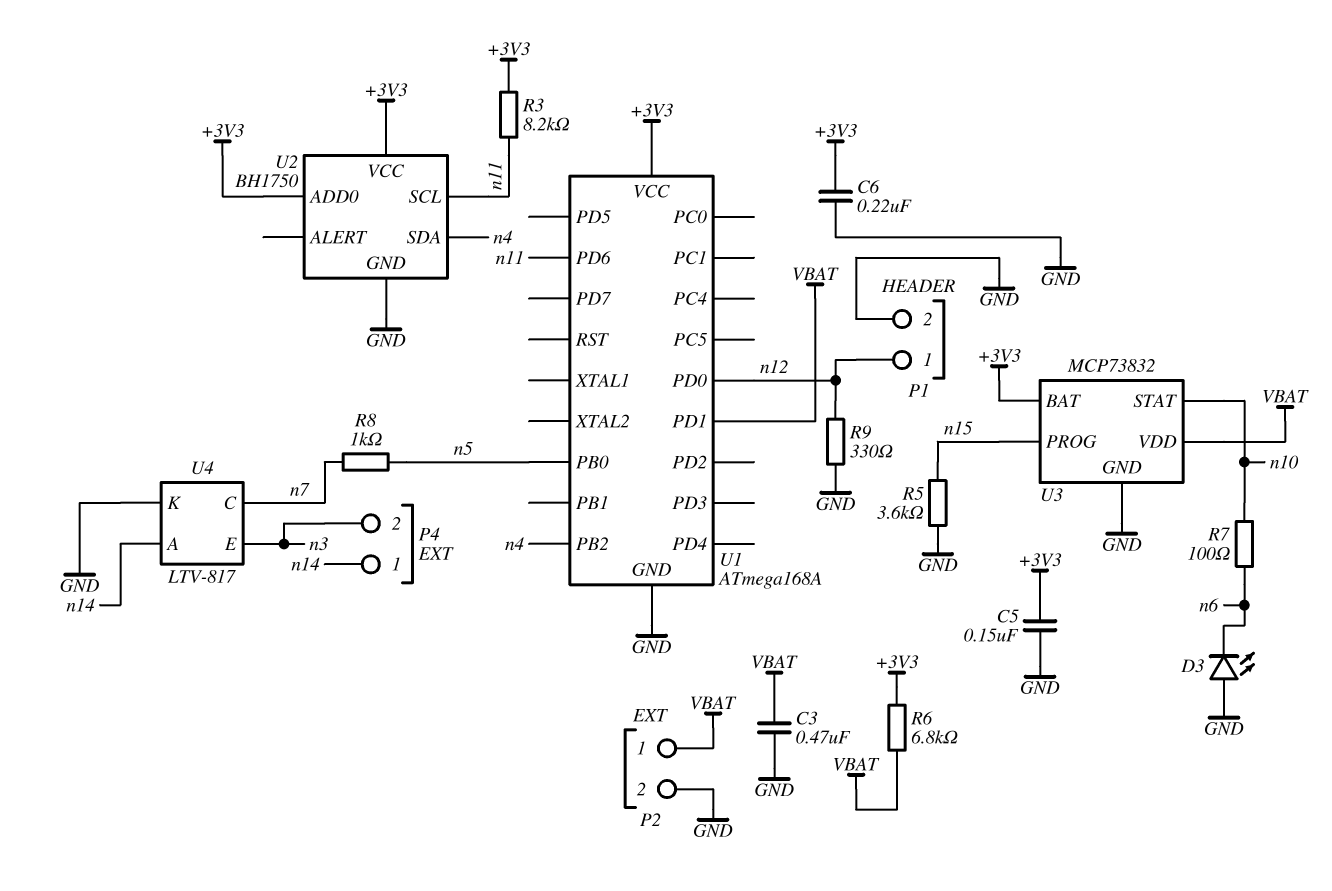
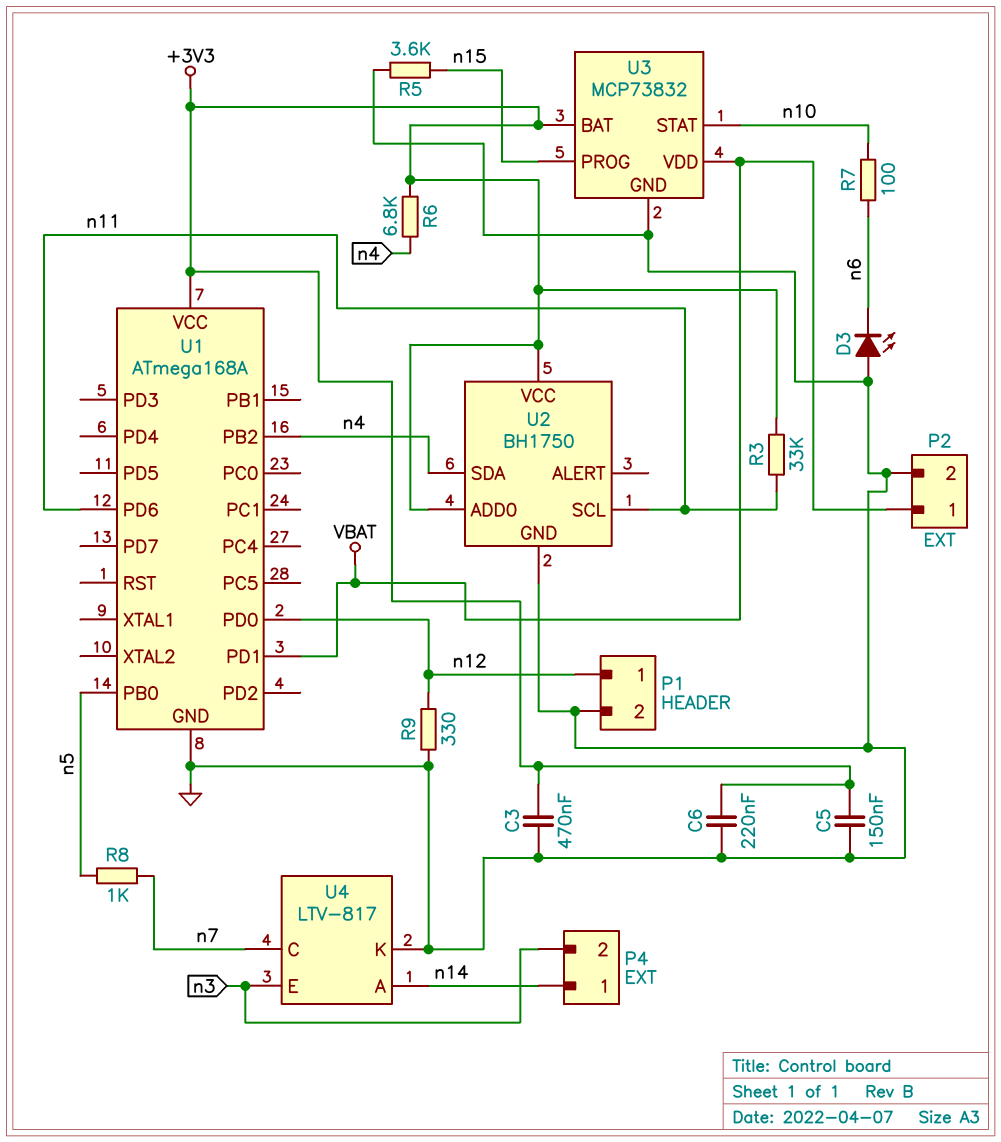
C3: 470nF (GND, VBAT) -> 470nF (+3V3, GND)
R3: 8.2k (+3V3, n11) -> 33k (+3V3, n11)
R6: 6.8k (+3V3, VBAT) -> 6.8k (+3V3, n4)

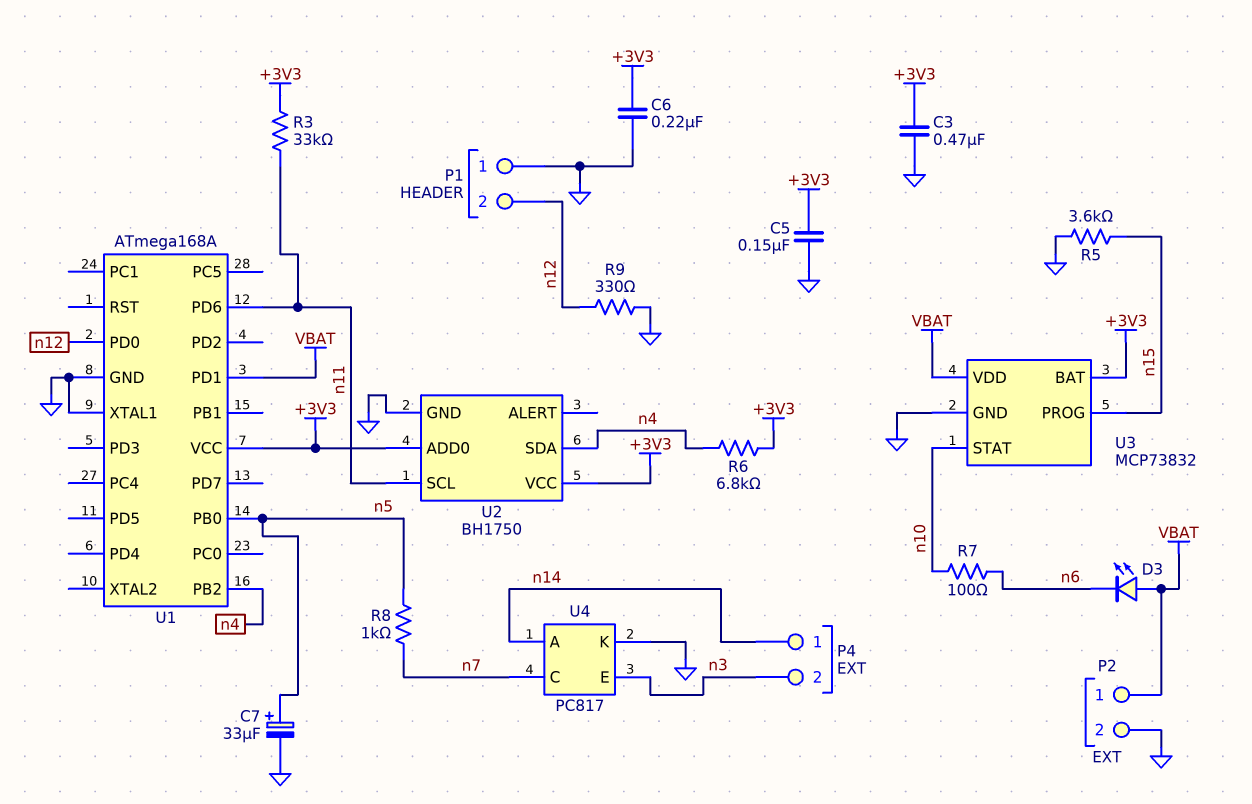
C7: none -> 33uF (plus n5, minus GND)
D3: LED (A GND, K n6) -> LED (A VBAT, K n6)
P1 pin 1: n12 -> GND
P1 pin 2: GND -> n12
U1 pin XTAL1: none -> GND
U4: LTV-817 -> PC817

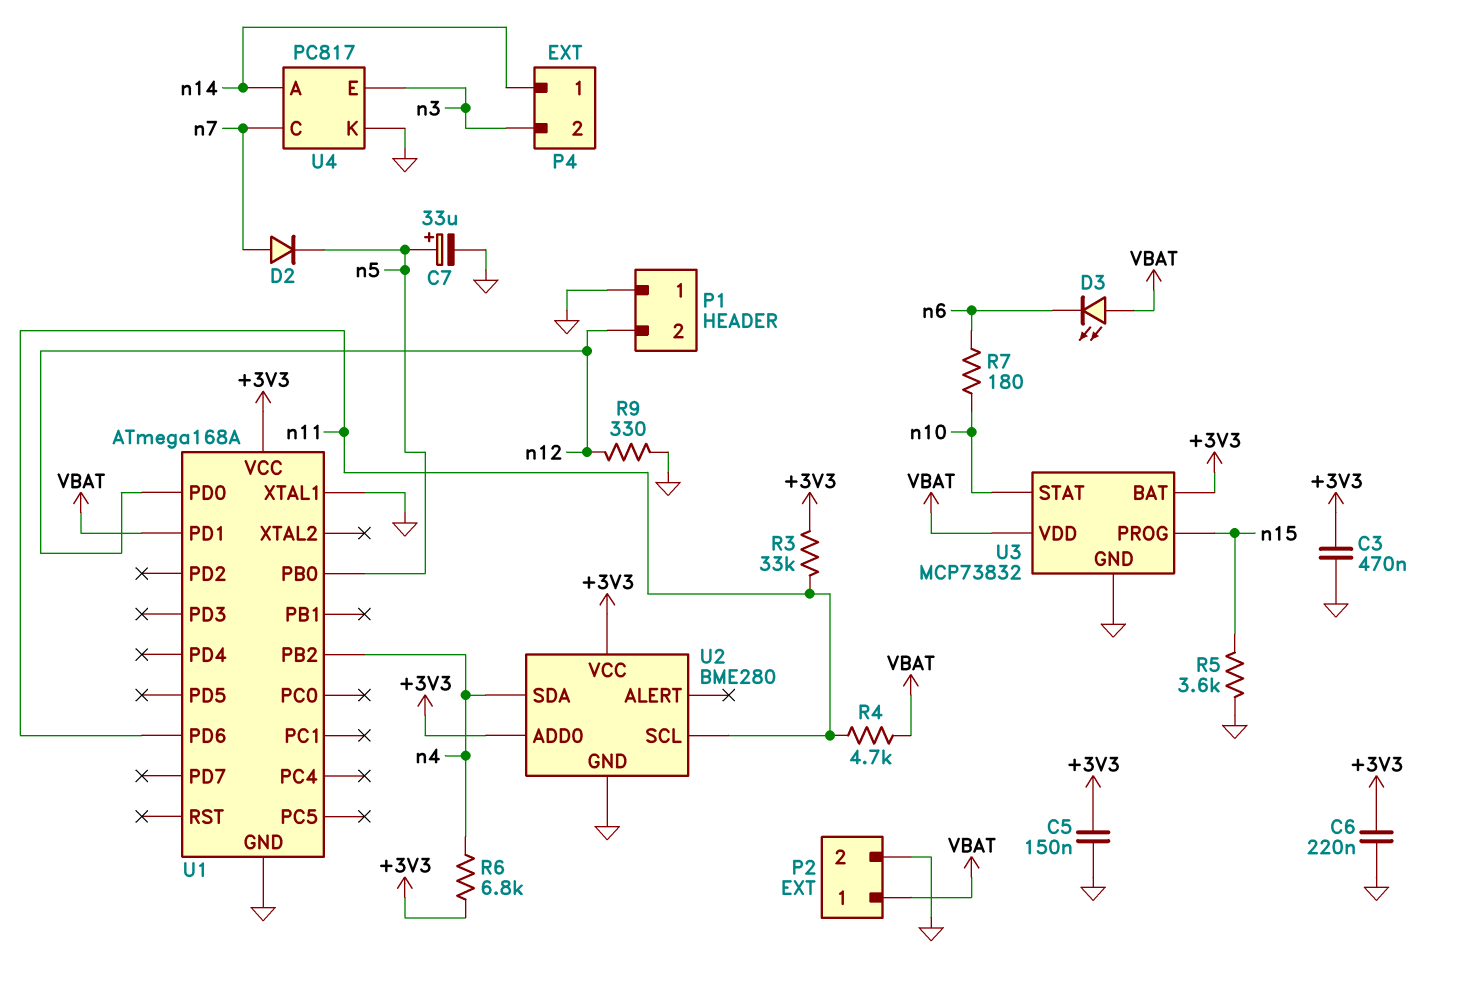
D2: none -> diode (A n7, K n5)
R4: none -> 4.7k (VBAT, n11)
R7: 100 (n6, n10) -> 180 (n6, n10)
R8: 1k (n5, n7) -> none
U2: BH1750 -> BME280

